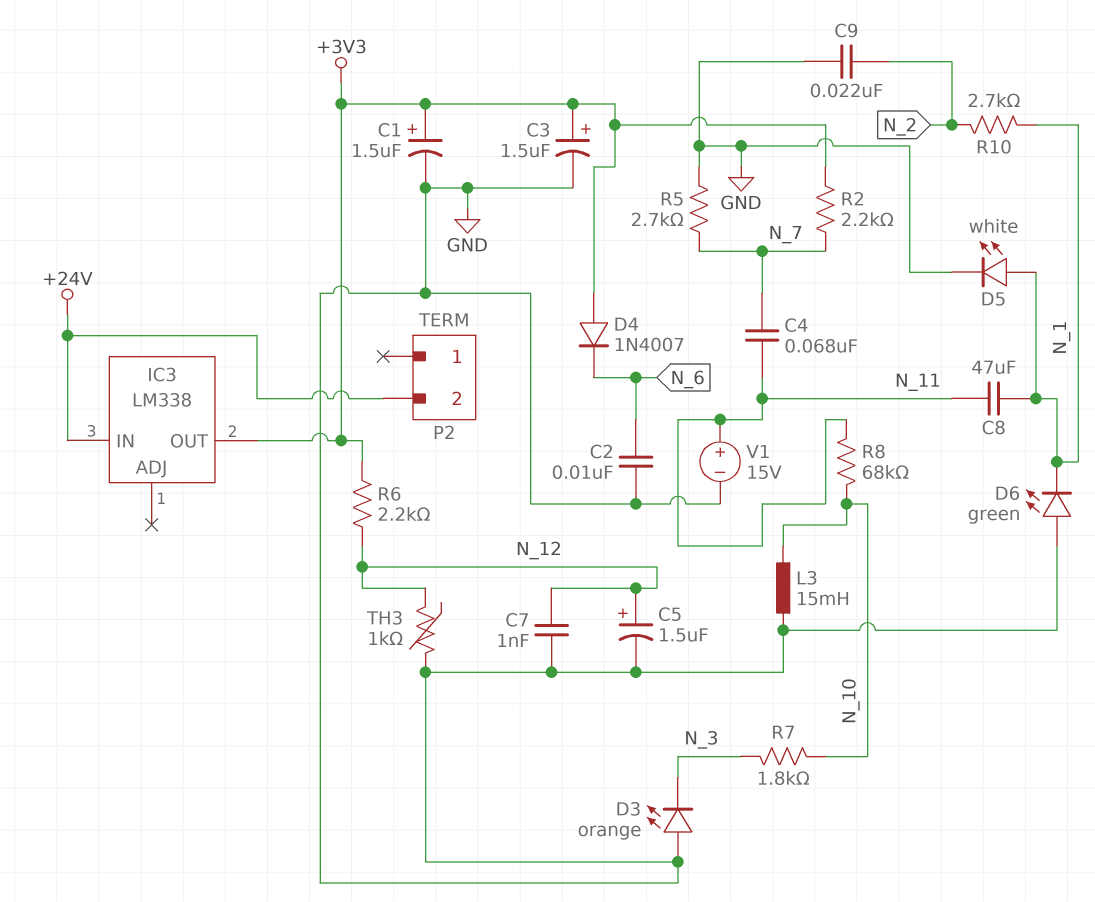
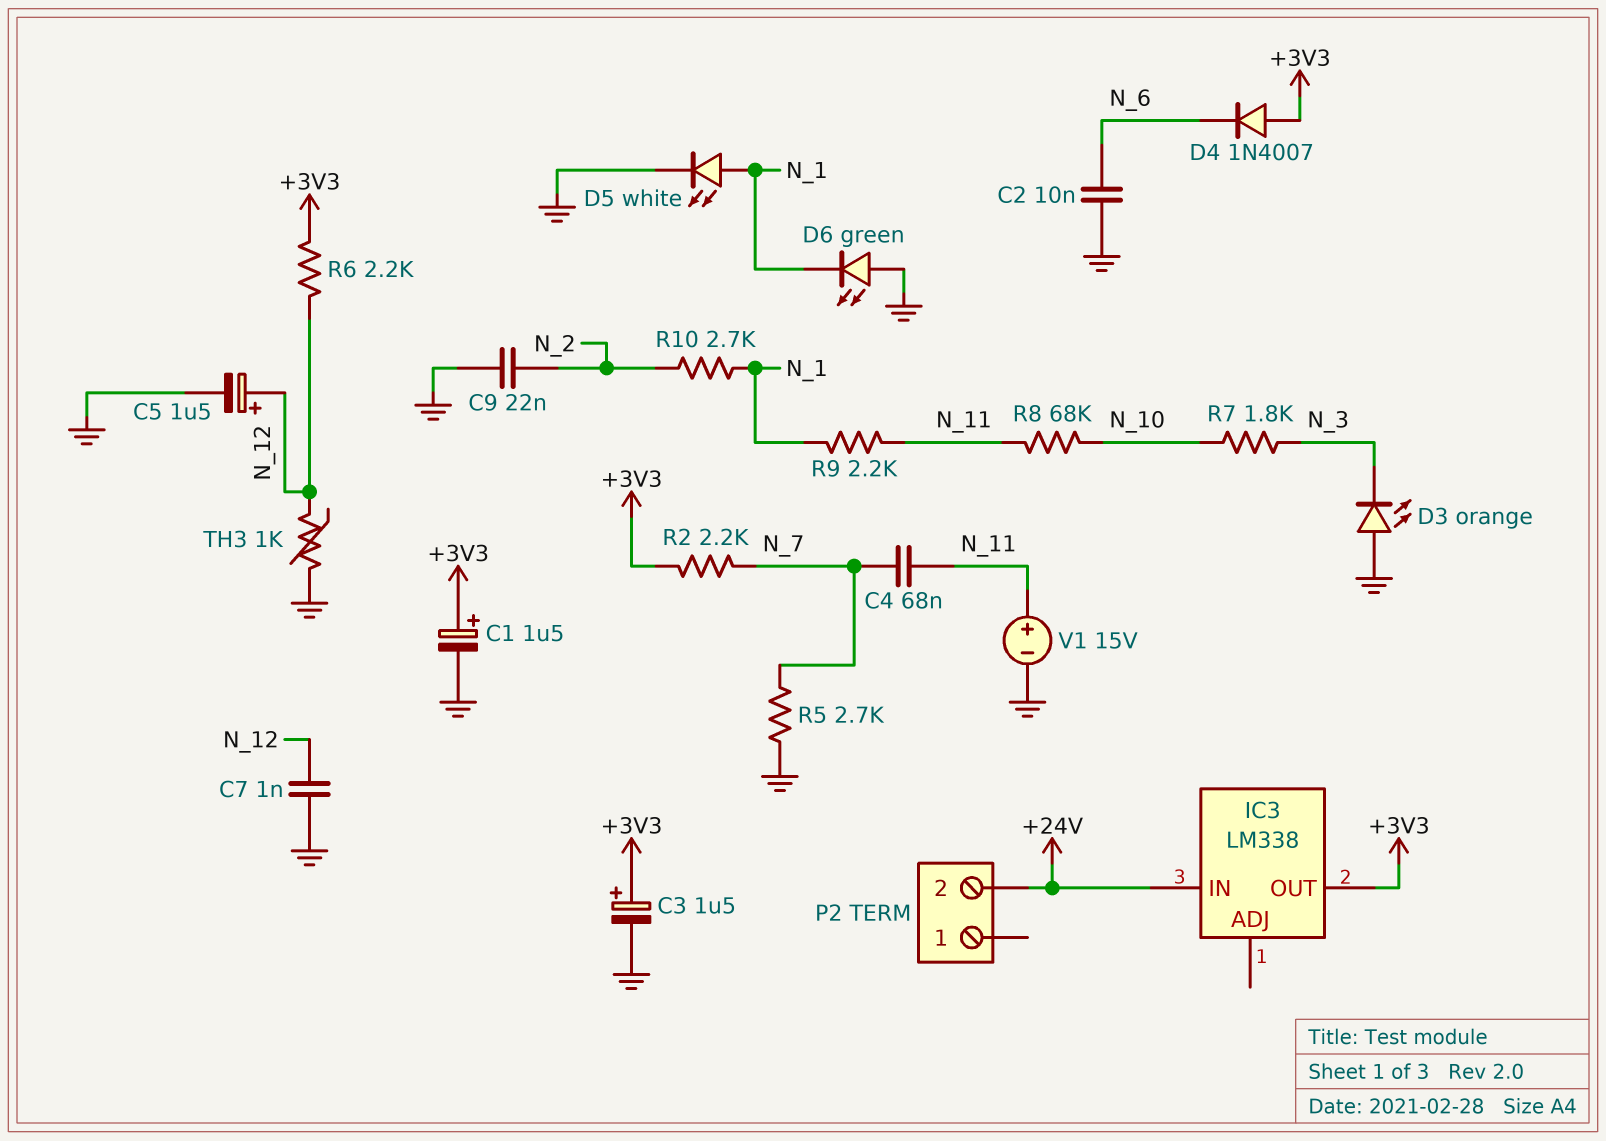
C8: 47uF (N_1, N_11) -> none
L3: 15mH (GND, N_10) -> none
R9: none -> 2.2k (N_1, N_11)

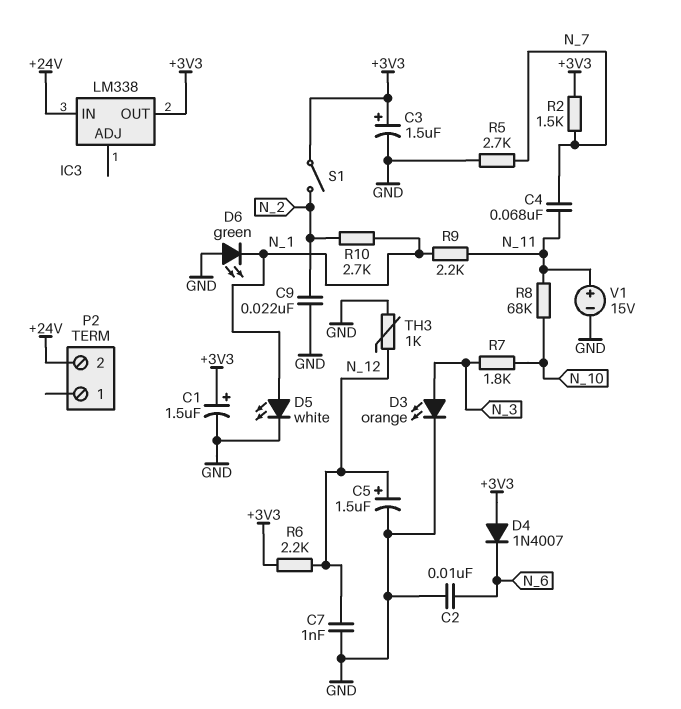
D3: LED orange (A GND, K N_3) -> LED orange (A N_3, K GND)
R2: 2.2k (+3V3, N_7) -> 1.5k (+3V3, N_7)
S1: none -> switch (+3V3, N_2)

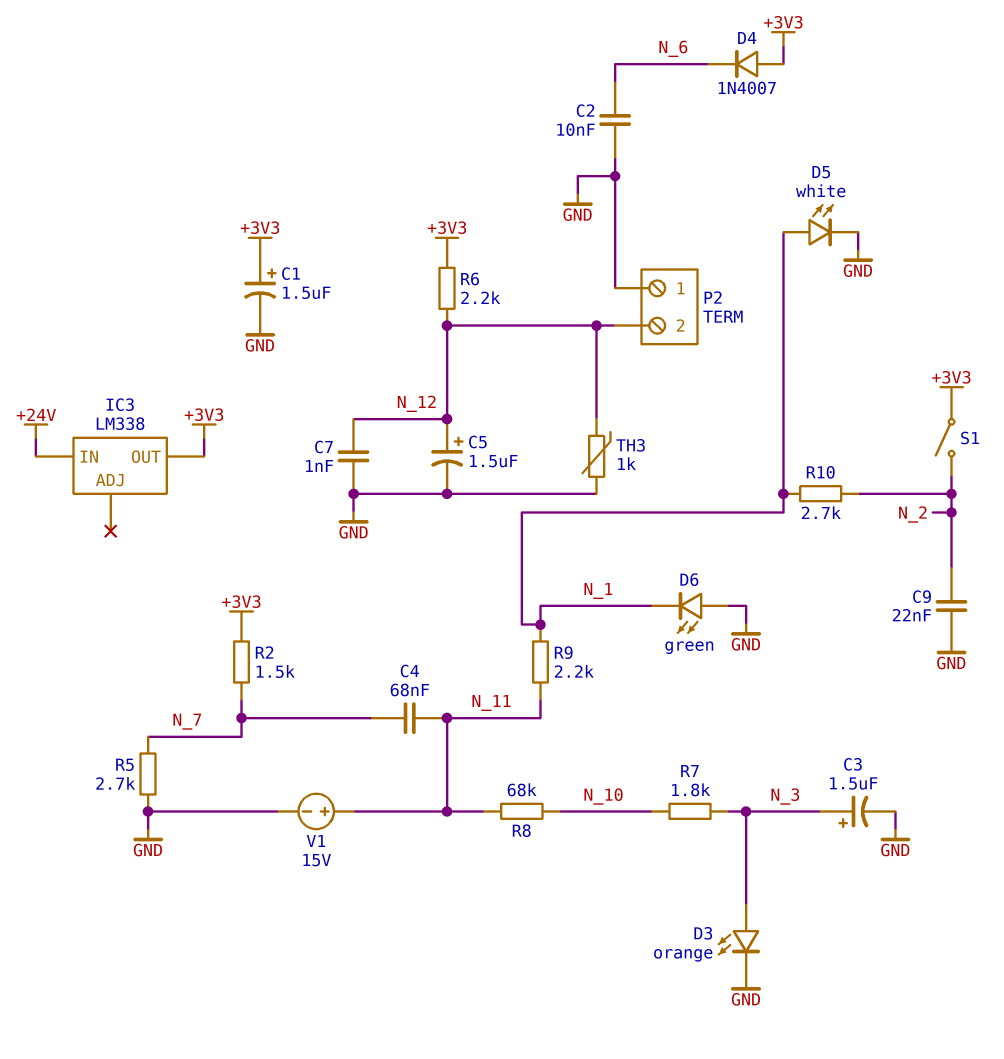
C3: 1.5uF (plus +3V3, minus GND) -> 1.5uF (plus N_3, minus GND)
P2 pin 1: none -> GND
P2 pin 2: +24V -> N_12

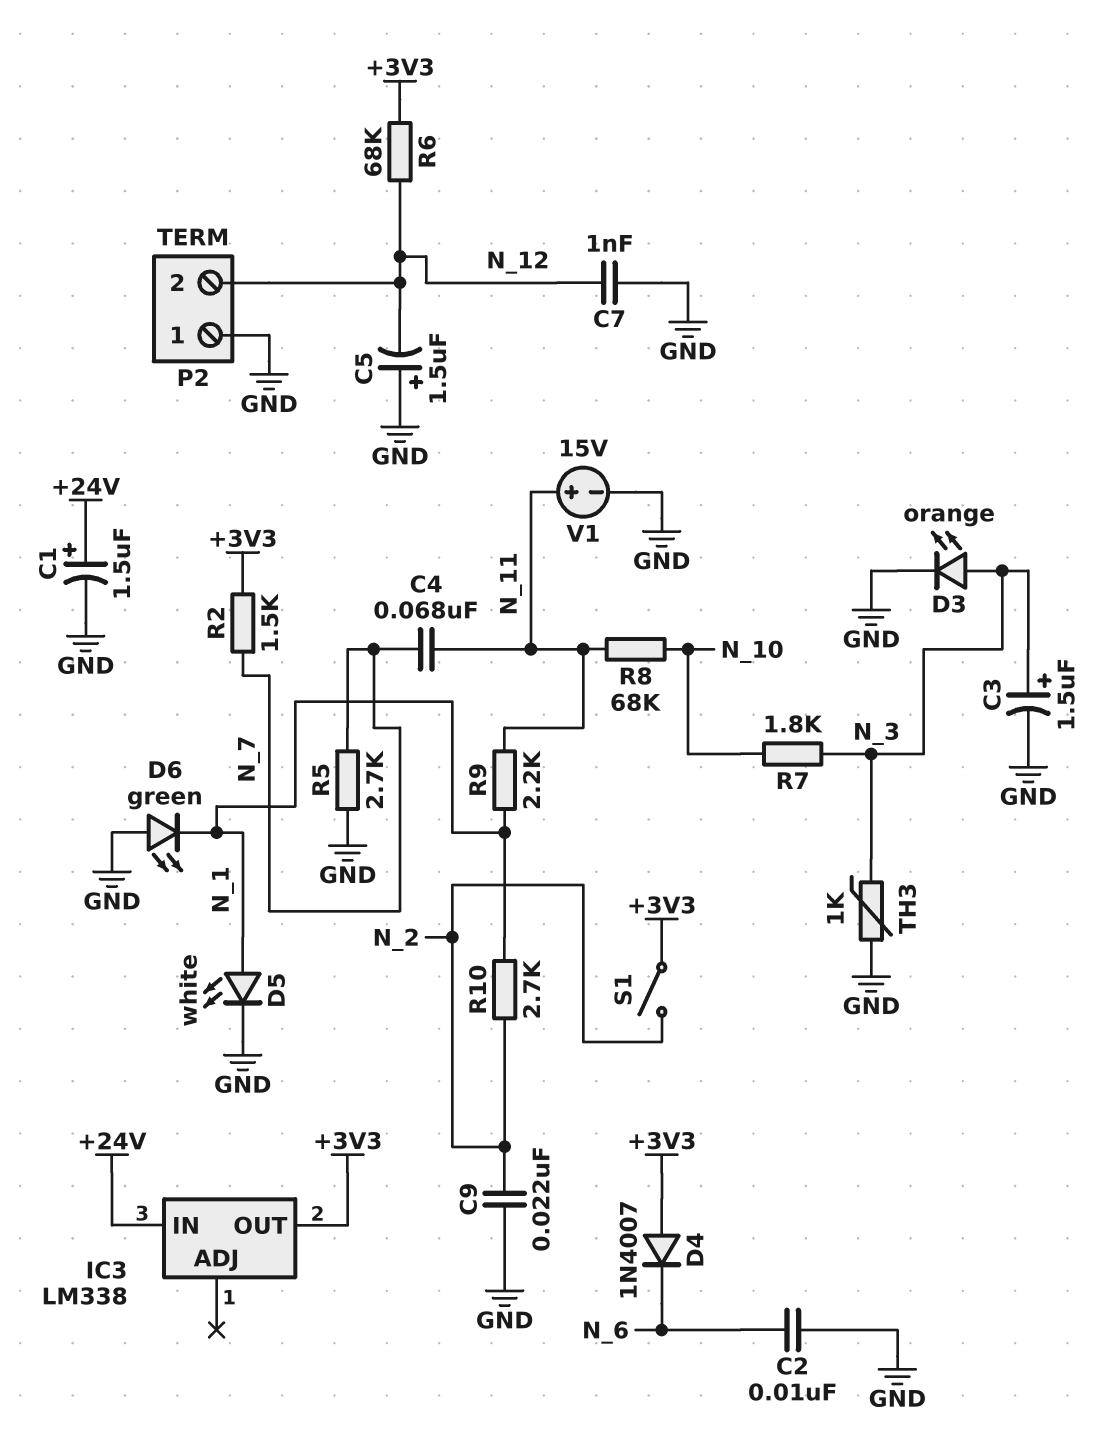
C1: 1.5uF (plus +3V3, minus GND) -> 1.5uF (plus +24V, minus GND)
C5: 1.5uF (plus N_12, minus GND) -> 1.5uF (plus GND, minus N_12)
R6: 2.2k (+3V3, N_12) -> 68k (+3V3, N_12)
TH3: 1k (GND, N_12) -> 1k (GND, N_3)

